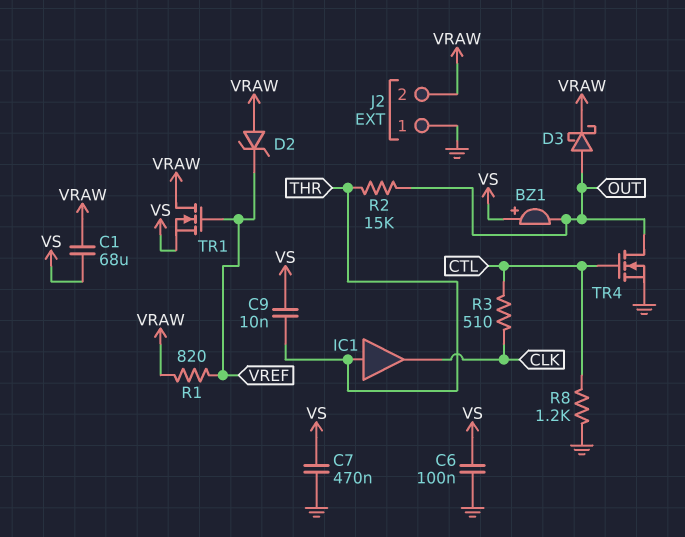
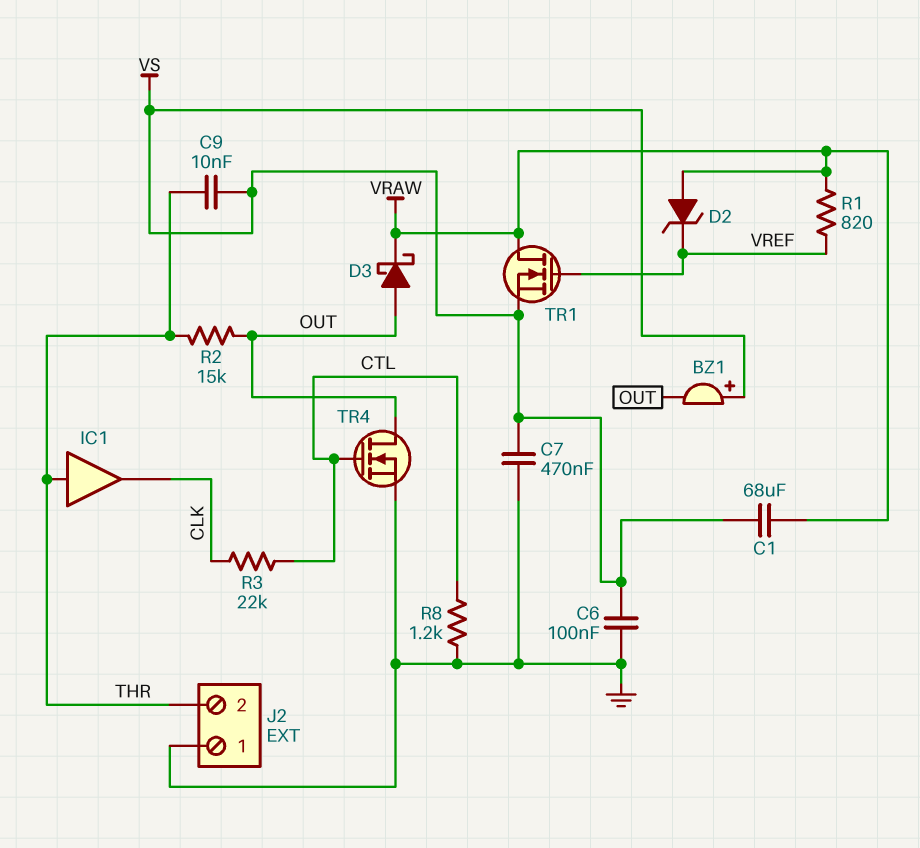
J2 pin 2: VRAW -> THR
R3: 510 (CLK, CTL) -> 22k (CLK, CTL)

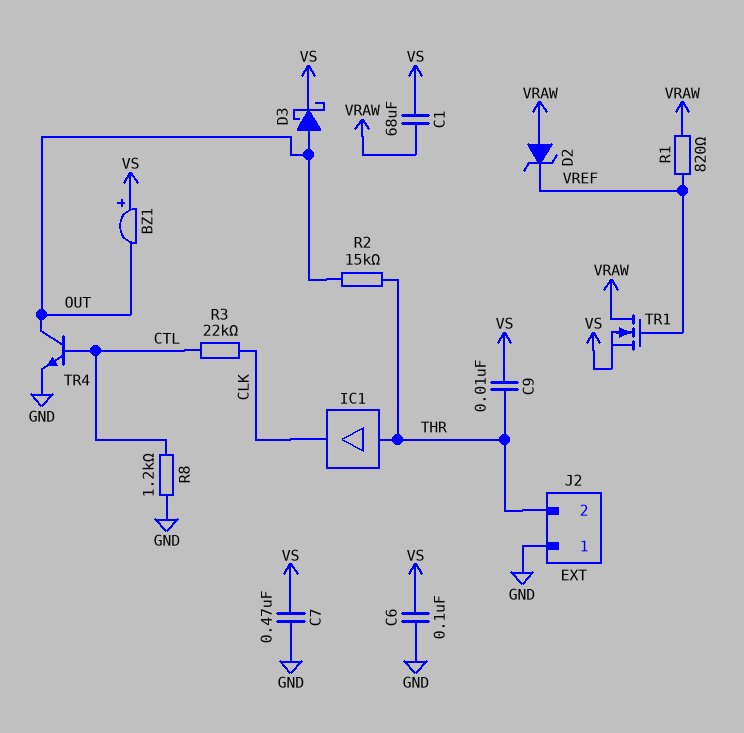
D3: schottky (A OUT, K VRAW) -> schottky (A OUT, K VS)
TR4: NMOS (G CTL, D OUT, S GND) -> NPN (B CTL, C OUT, E GND)

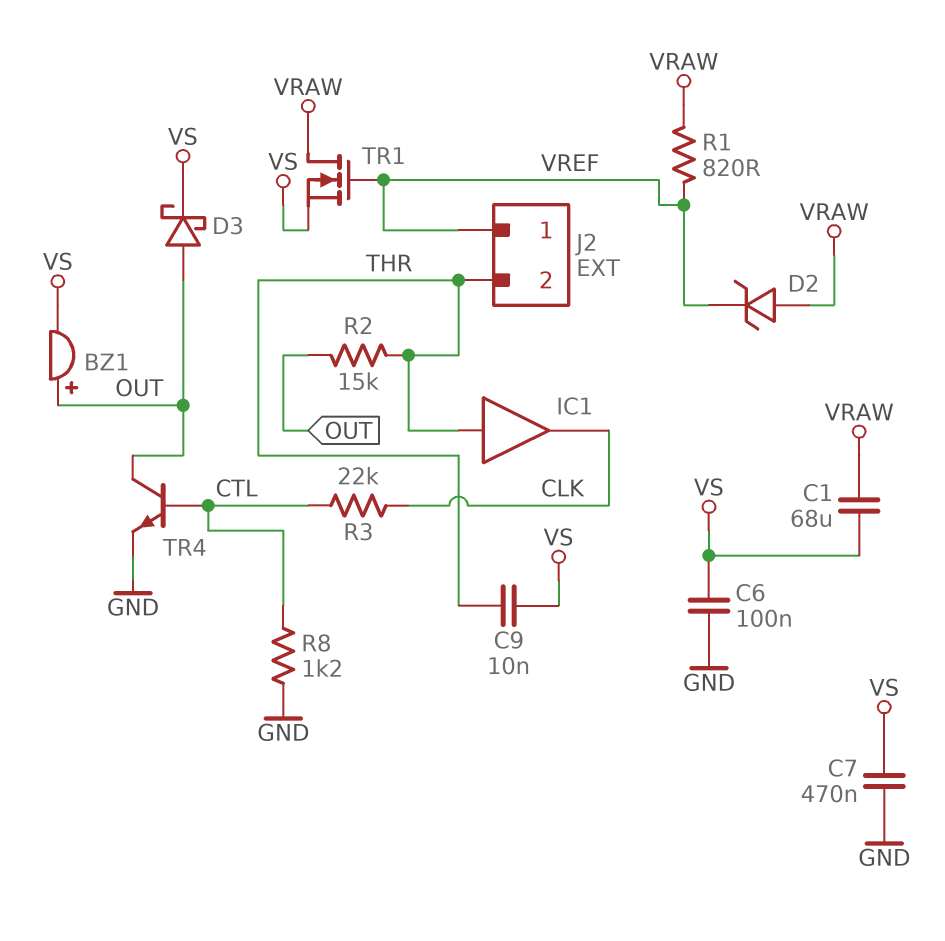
BZ1: buzzer (plus VS, minus OUT) -> buzzer (plus OUT, minus VS)
J2 pin 1: GND -> VREF

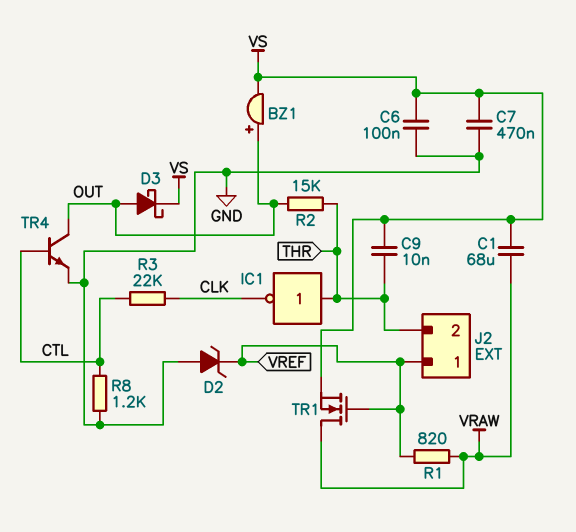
D2: zener (A VRAW, K VREF) -> zener (A GND, K VREF)
IC1: buffer (in THR, out CLK) -> NOT (in THR, out CLK)

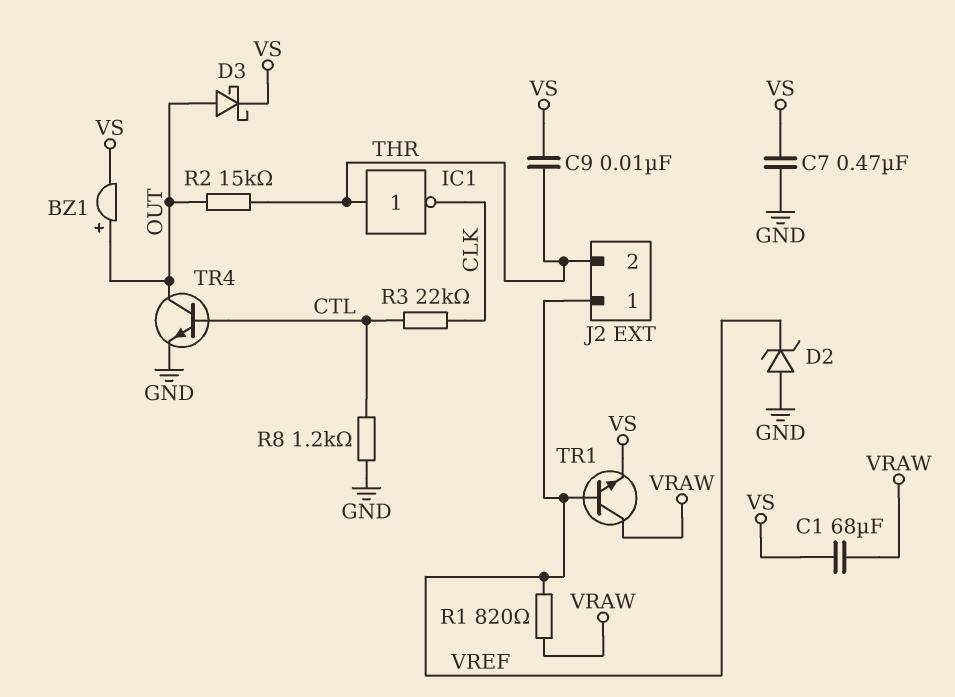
C6: 100nF (GND, VS) -> none
TR1: NMOS (G VREF, D VRAW, S VS) -> NPN (B VREF, C VRAW, E VS)

